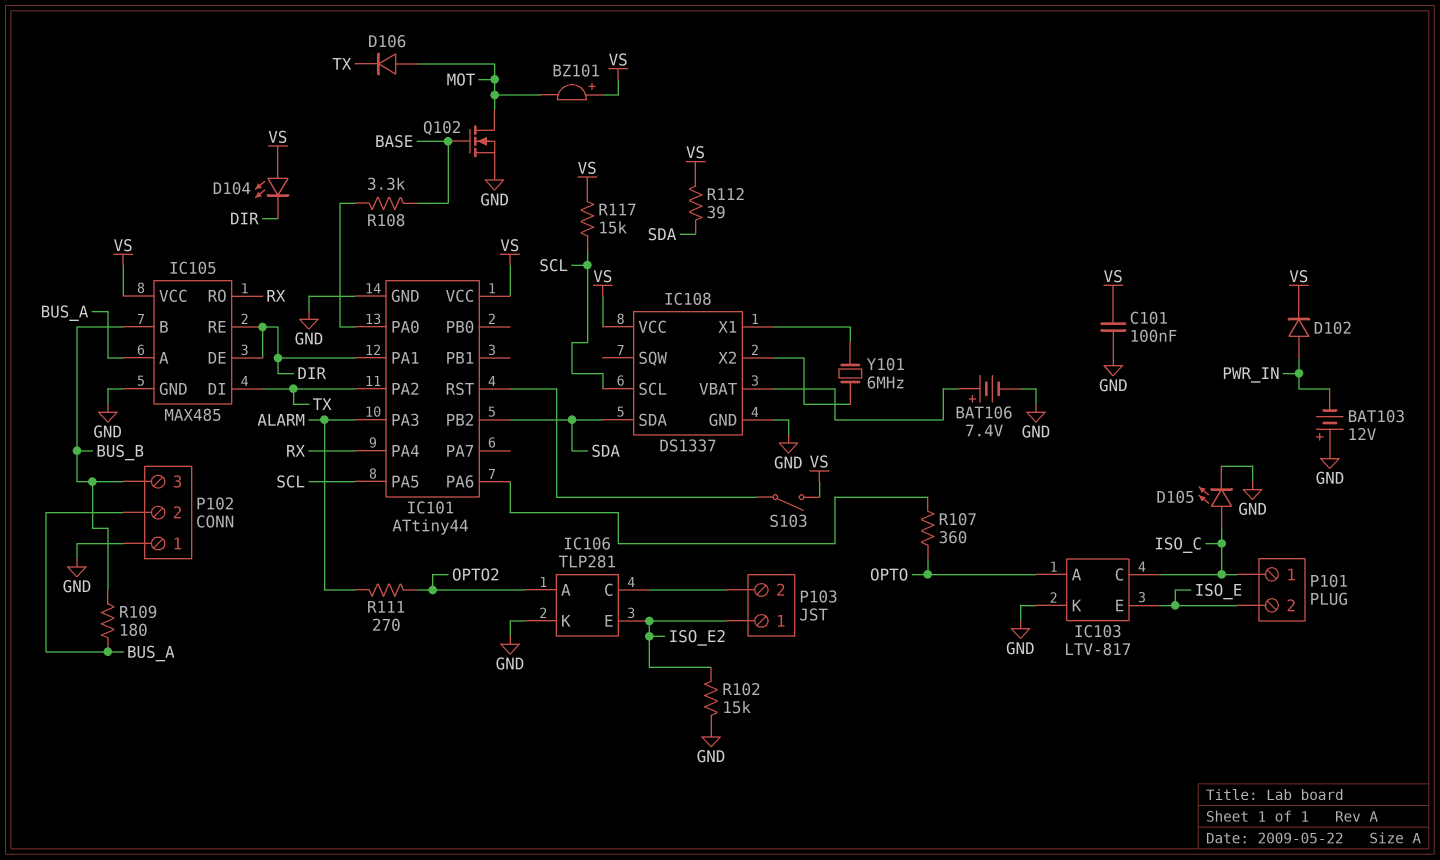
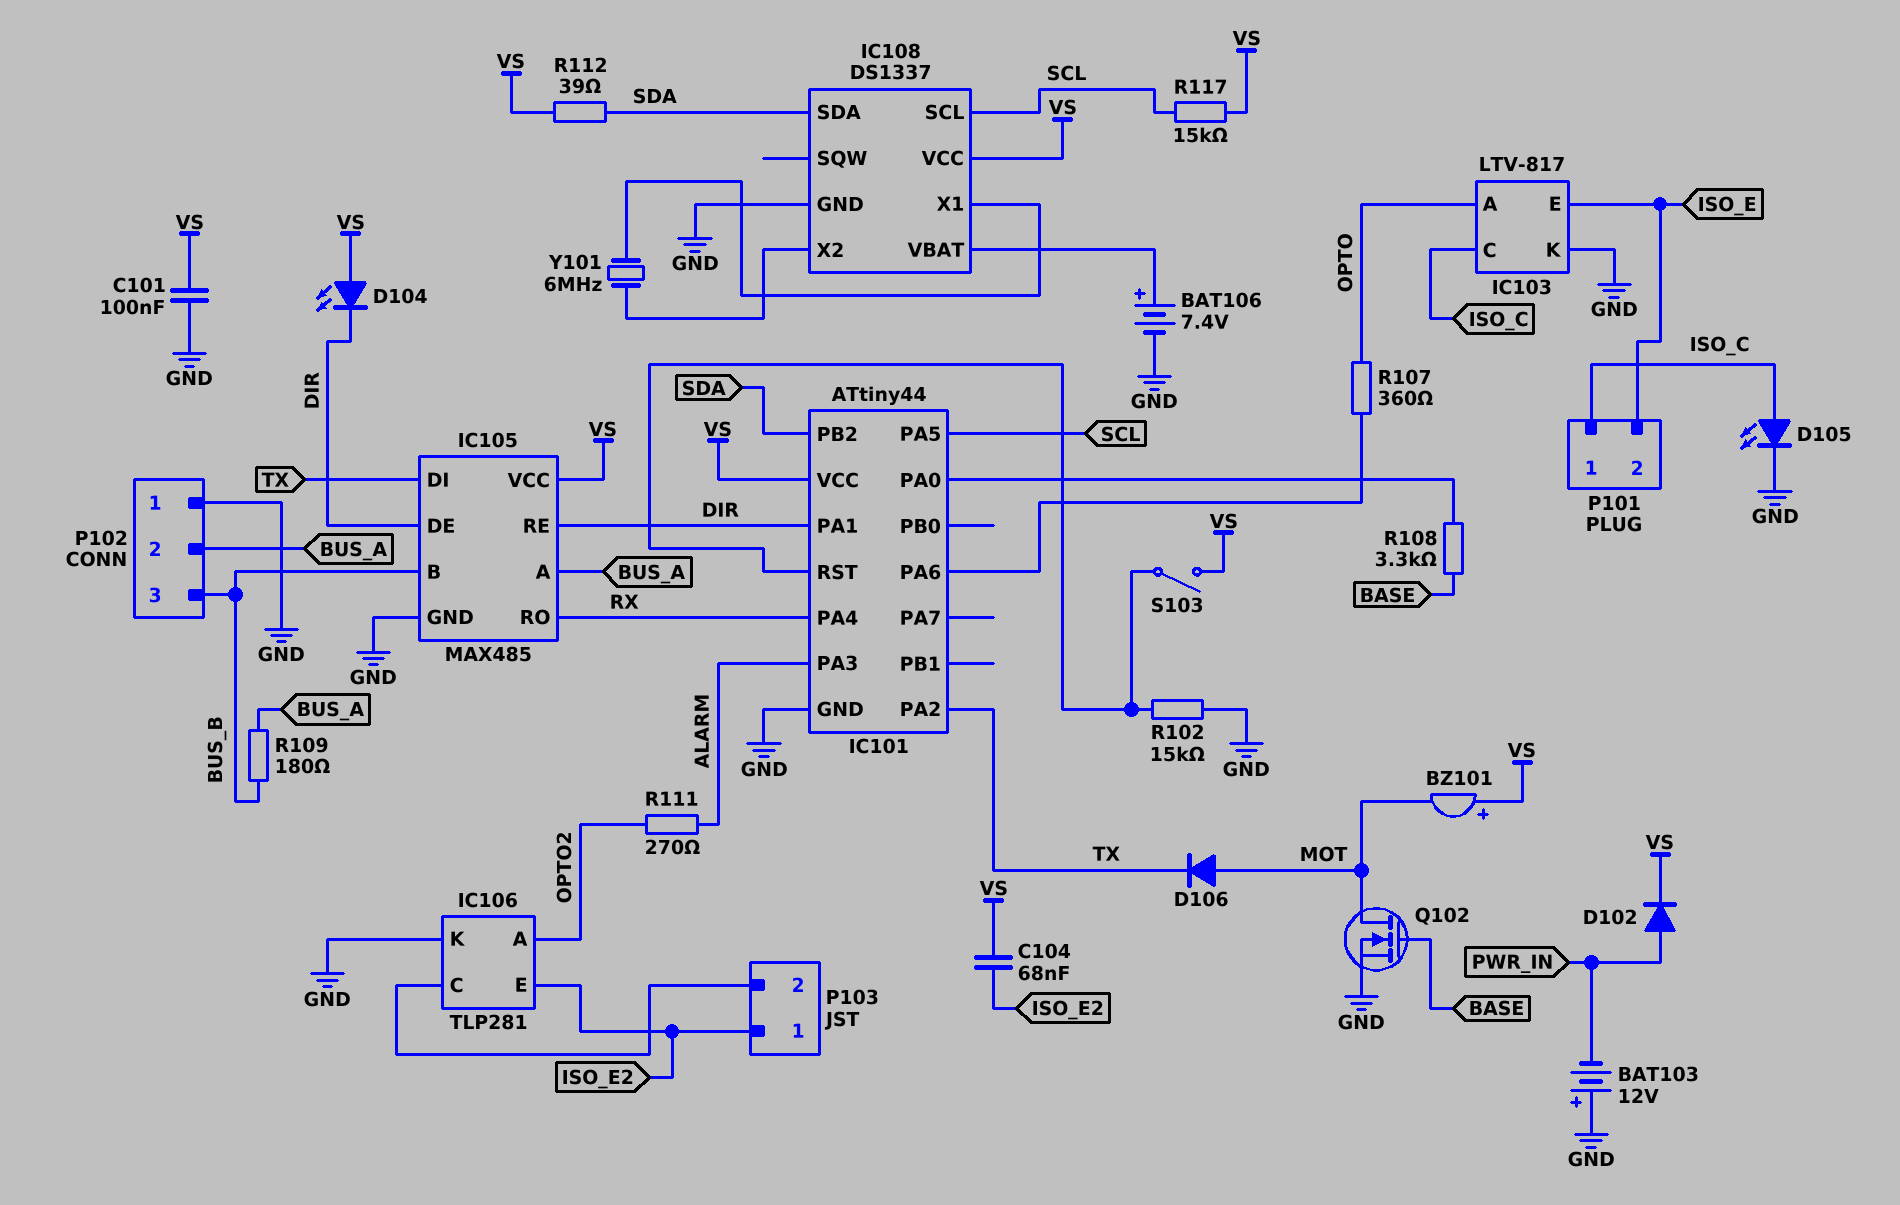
C104: none -> 68nF (ISO_E2, VS)
R102: 15k (GND, ISO_E2) -> 15k (GND, IC101/RST)

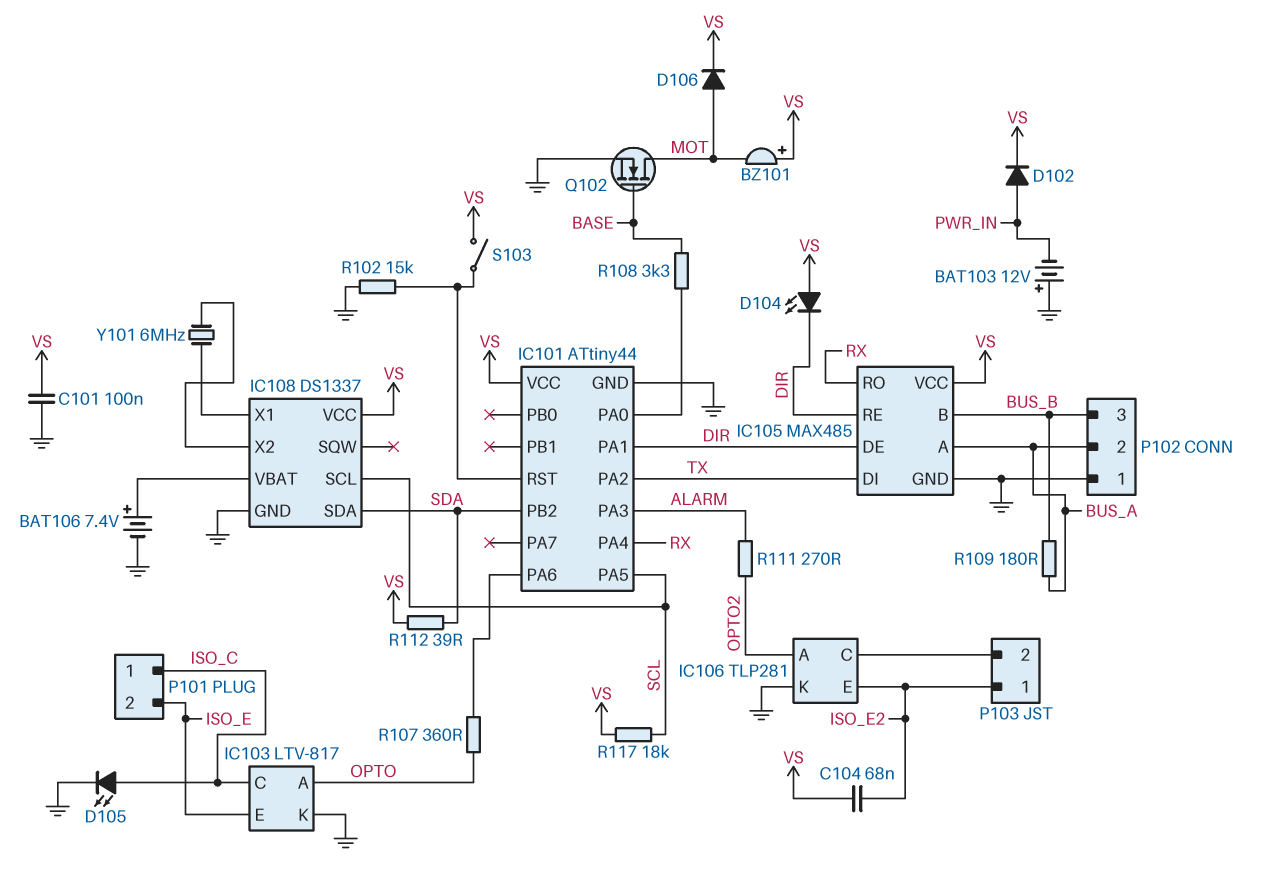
D106: diode (A MOT, K TX) -> diode (A MOT, K VS)
R117: 15k (SCL, VS) -> 18k (SCL, VS)

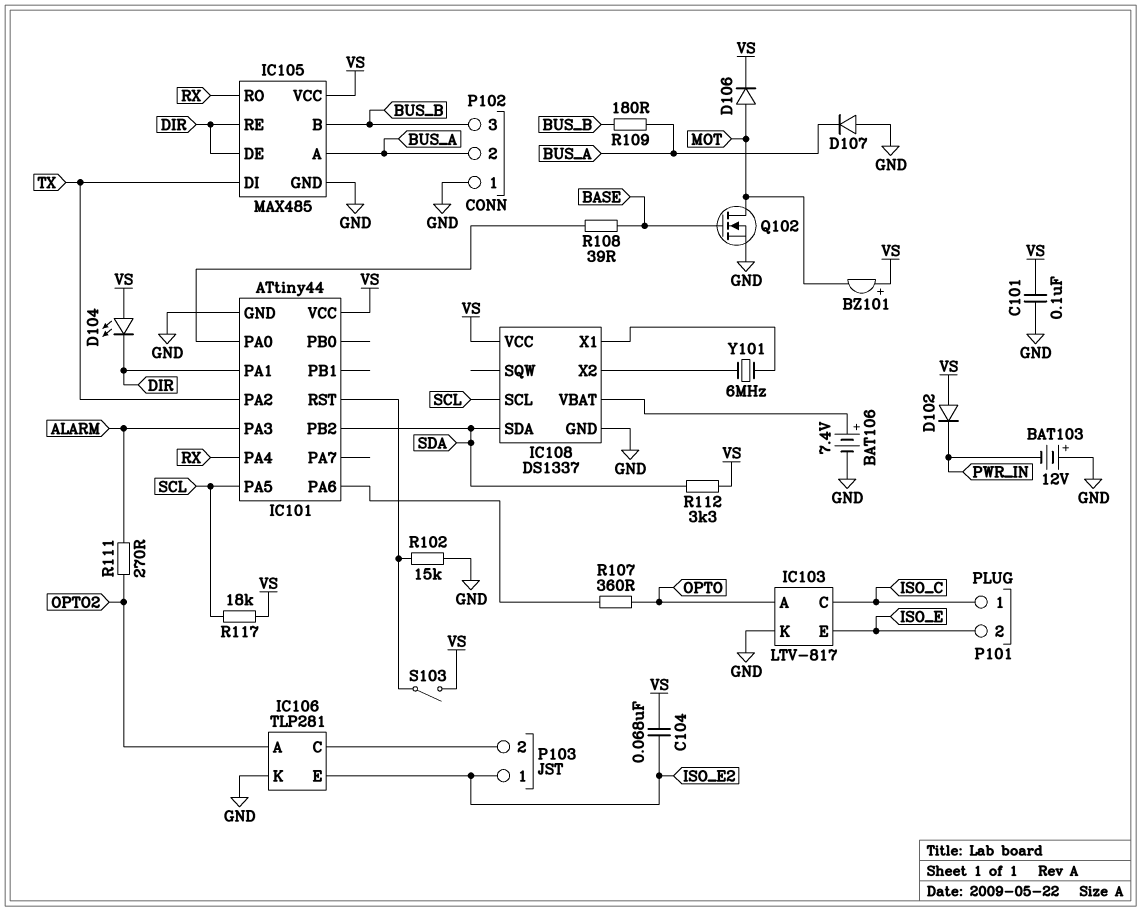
D102: diode (A PWR_IN, K VS) -> diode (A VS, K PWR_IN)
D105: LED (A ISO_C, K GND) -> none
D107: none -> diode (A GND, K BUS_A)
R108: 3.3k (BASE, IC101/PA0) -> 39 (BASE, IC101/PA0)
R112: 39 (SDA, VS) -> 3.3k (SDA, VS)

